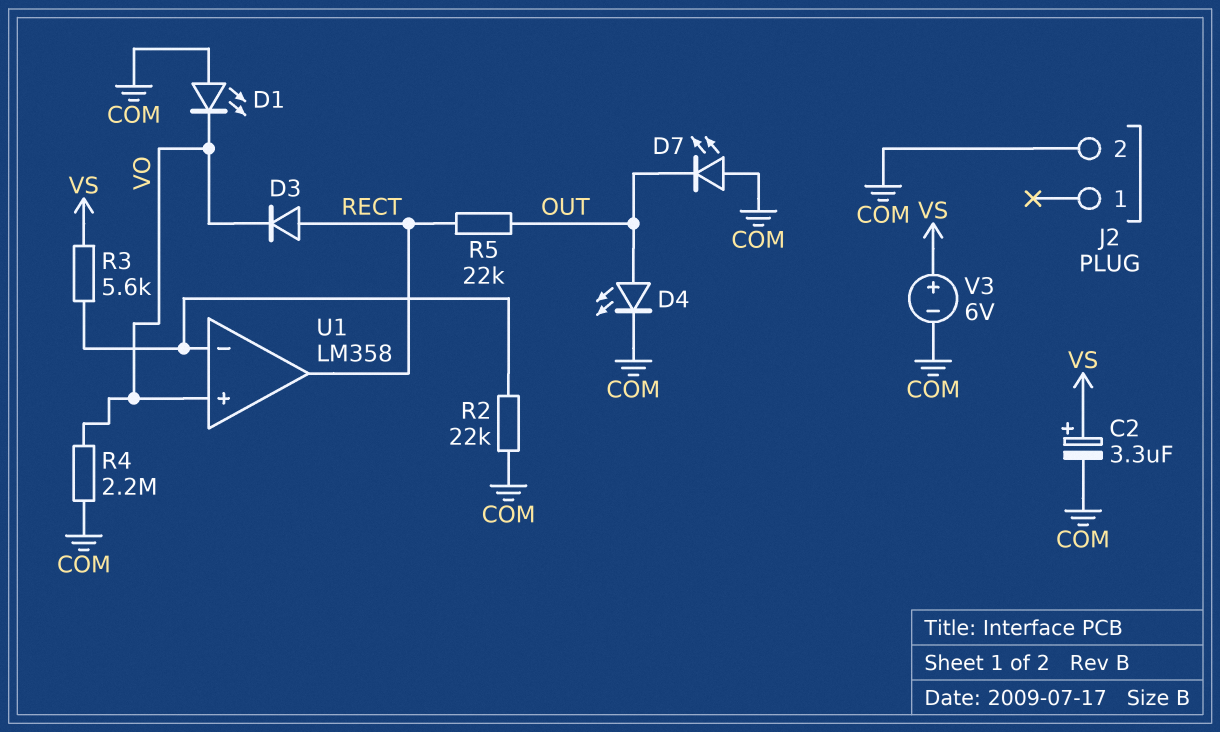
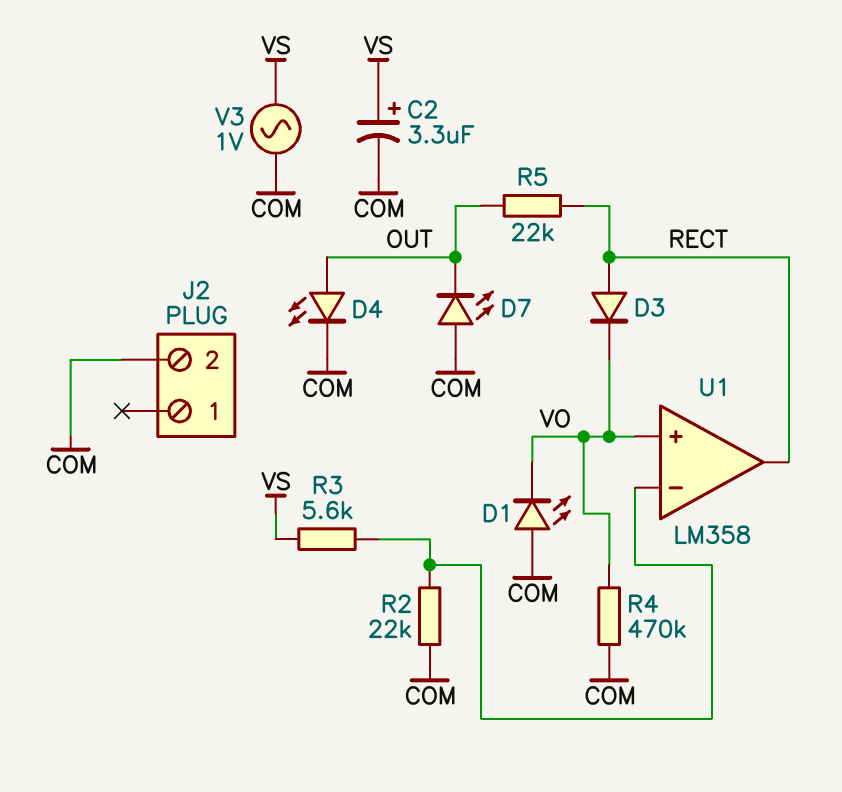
R4: 2.2M (COM, VO) -> 470k (COM, VO)
V3: 6V (plus VS, minus COM) -> AC 1V (COM, VS)

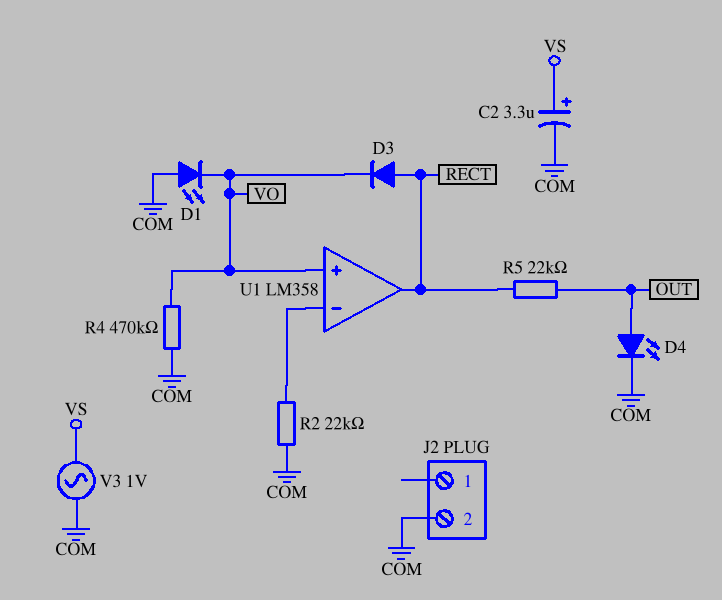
D7: LED (A COM, K OUT) -> none
R3: 5.6k (U1/in-, VS) -> none

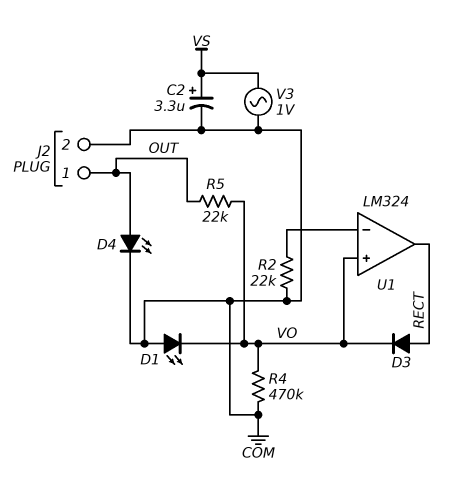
J2 pin 1: none -> OUT
R5: 22k (OUT, RECT) -> 22k (OUT, VO)
U1: LM358 -> LM324

